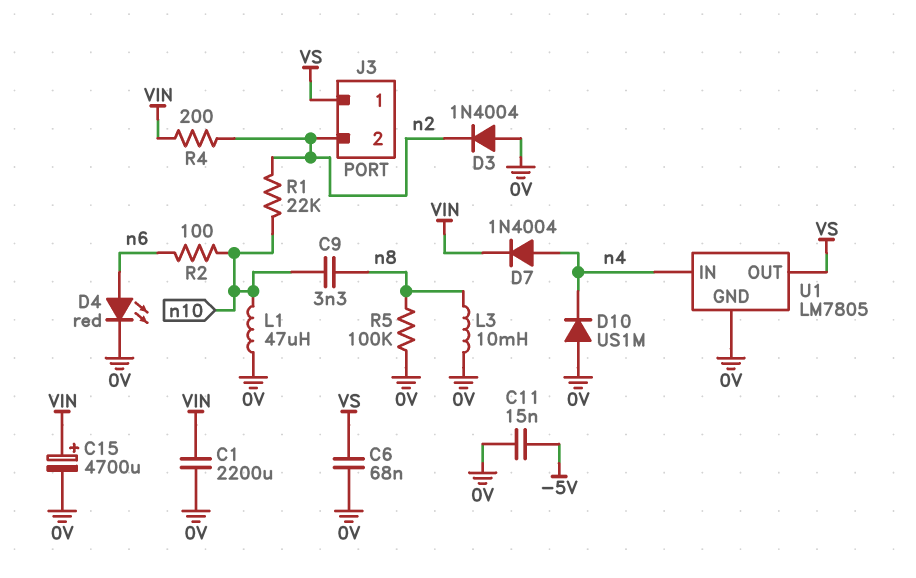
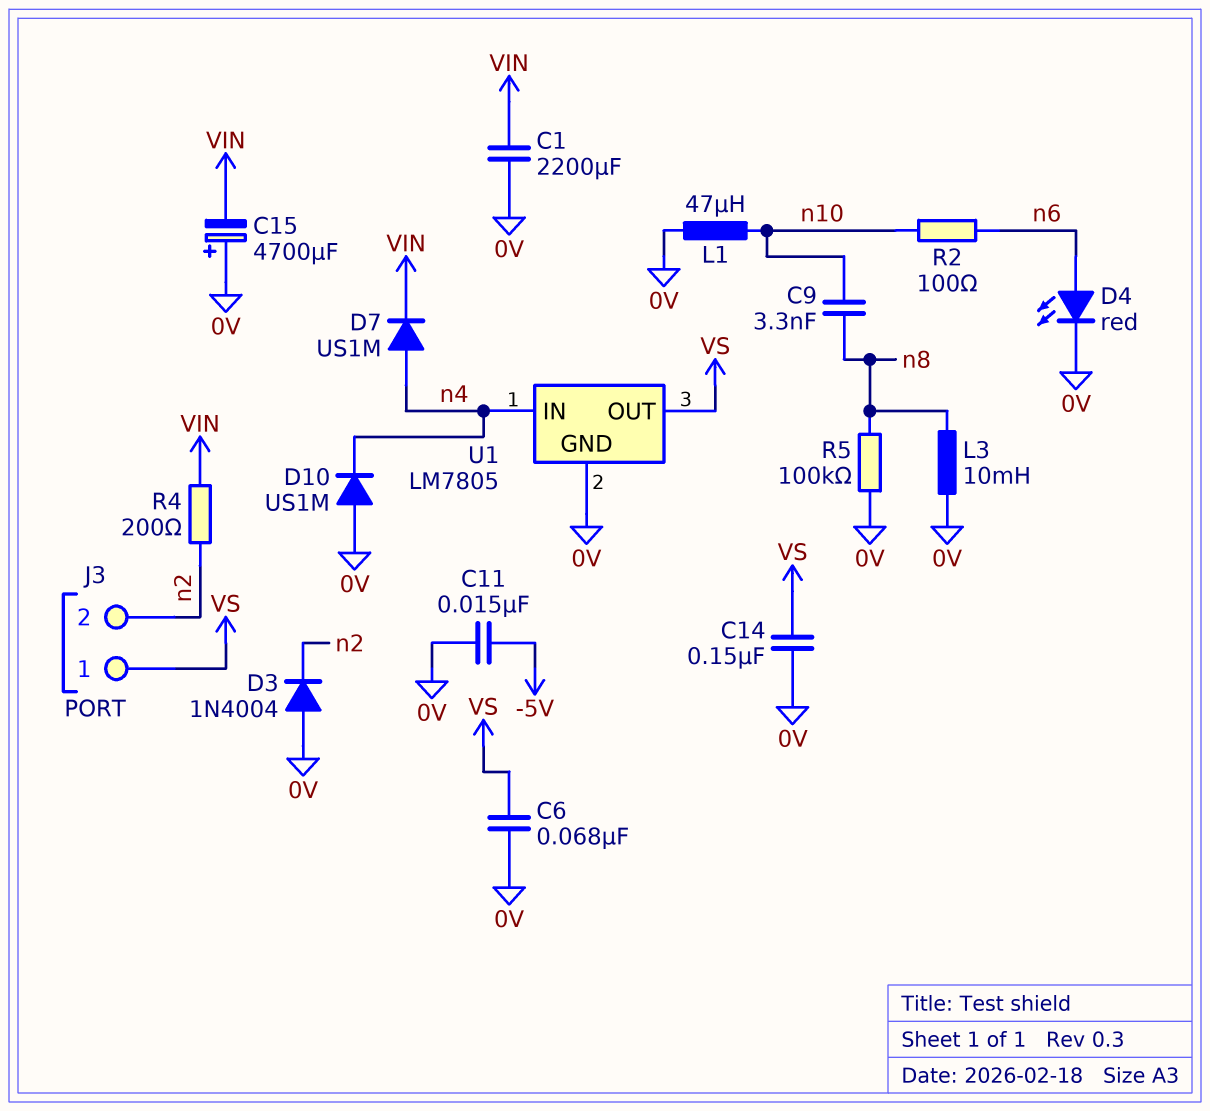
C14: none -> 150nF (0V, VS)
C15: 4700uF (plus VIN, minus 0V) -> 4700uF (plus 0V, minus VIN)
D7: diode 1N4004 (A n4, K VIN) -> diode US1M (A n4, K VIN)
R1: 22k (n2, n10) -> none

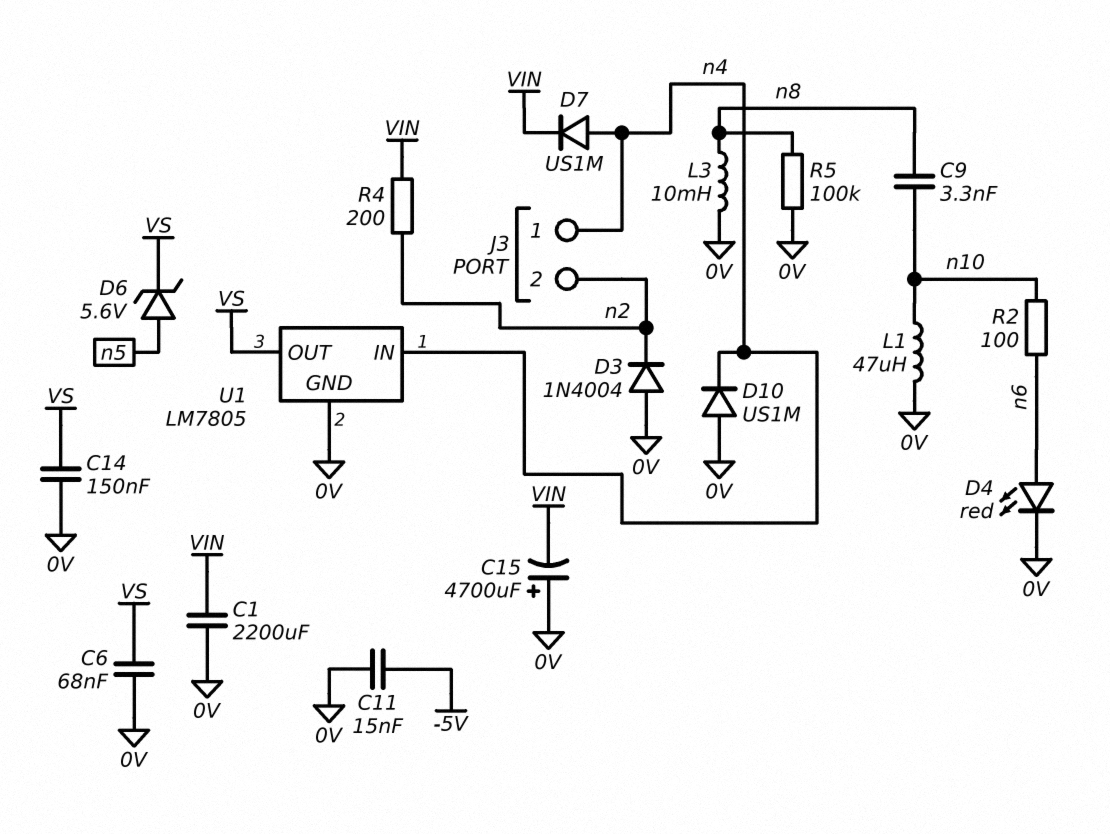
D6: none -> zener 5.6V (A n5, K VS)
J3 pin 1: VS -> n4

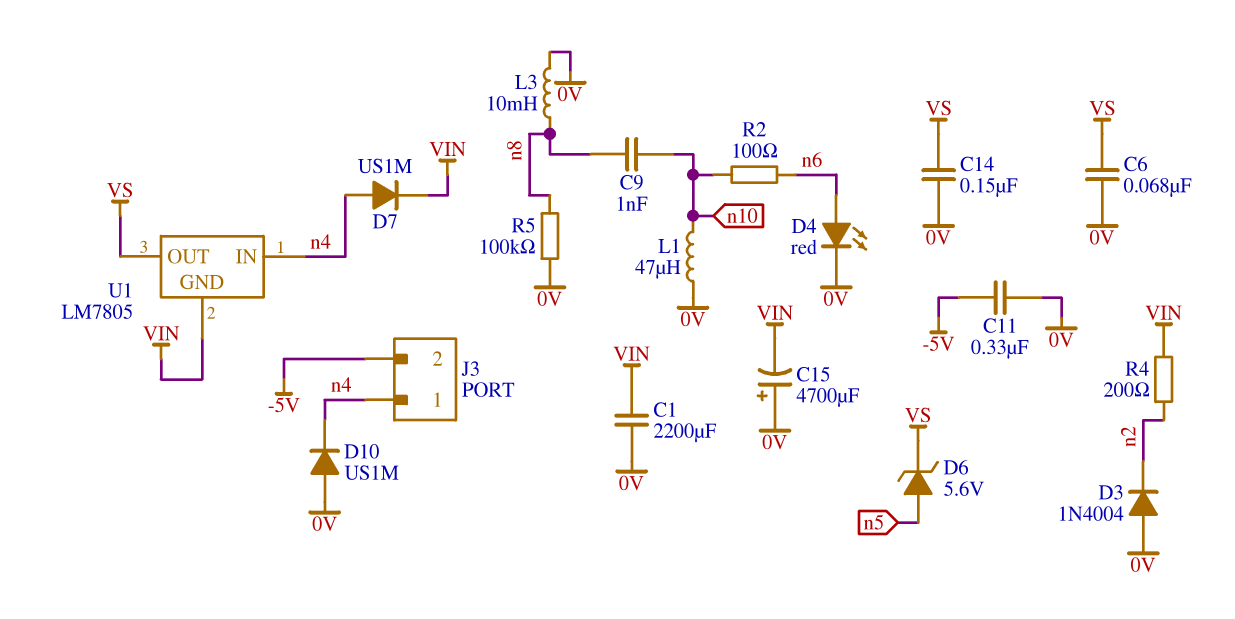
C9: 3.3nF (n8, n10) -> 1nF (n8, n10)
C11: 15nF (-5V, 0V) -> 330nF (-5V, 0V)
J3 pin 2: n2 -> -5V
U1 pin GND: 0V -> VIN

